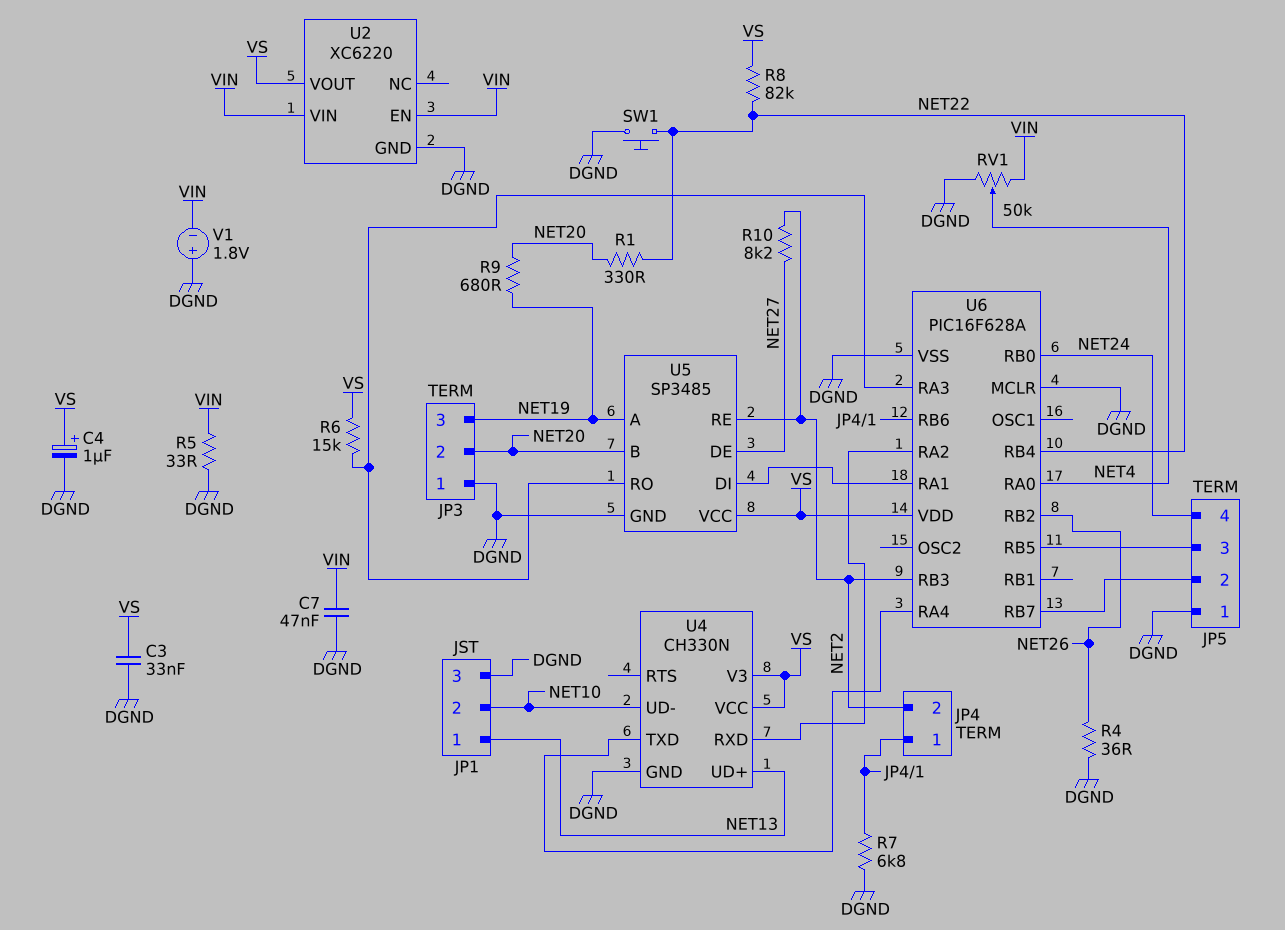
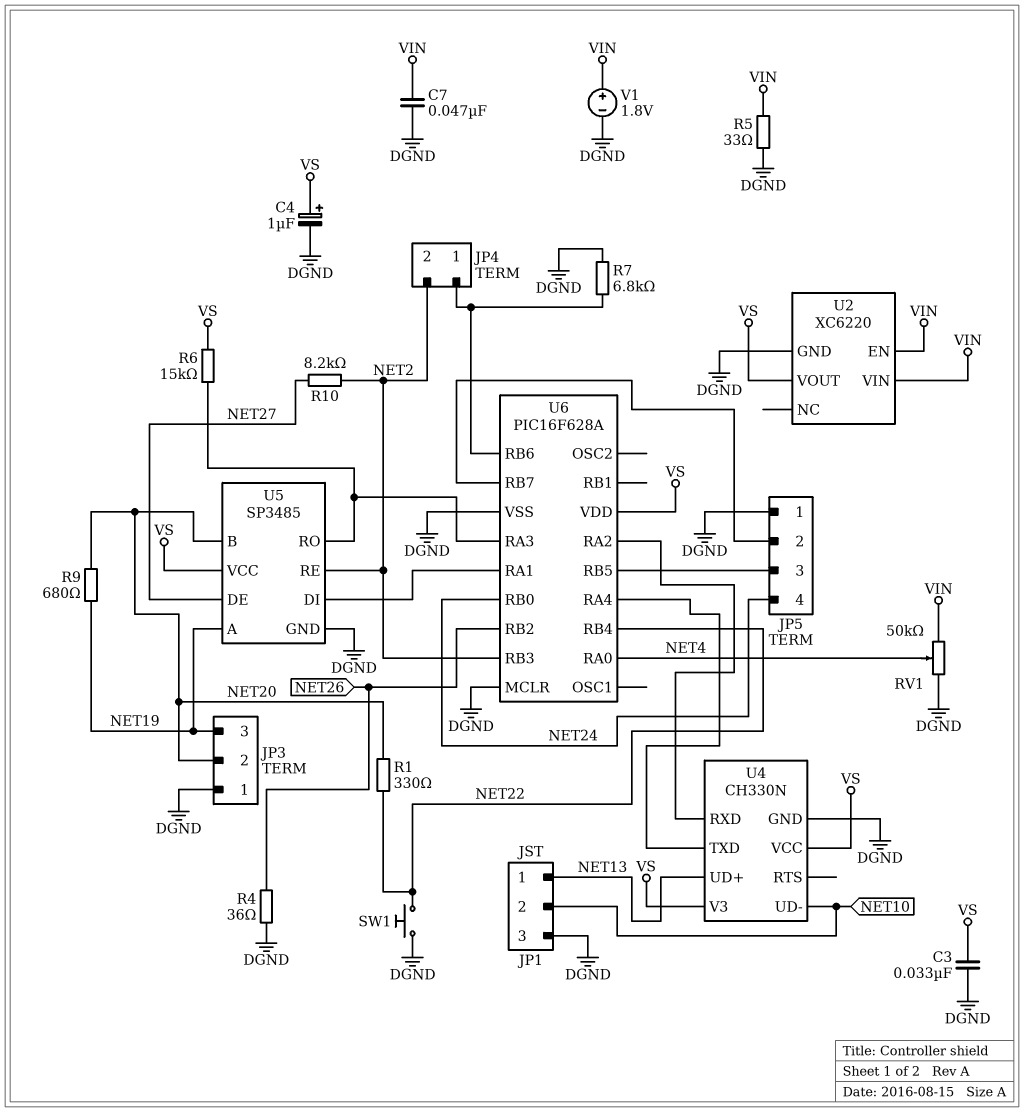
R8: 82k (NET22, VS) -> none
V1: 1.8V (plus DGND, minus VIN) -> 1.8V (plus VIN, minus DGND)

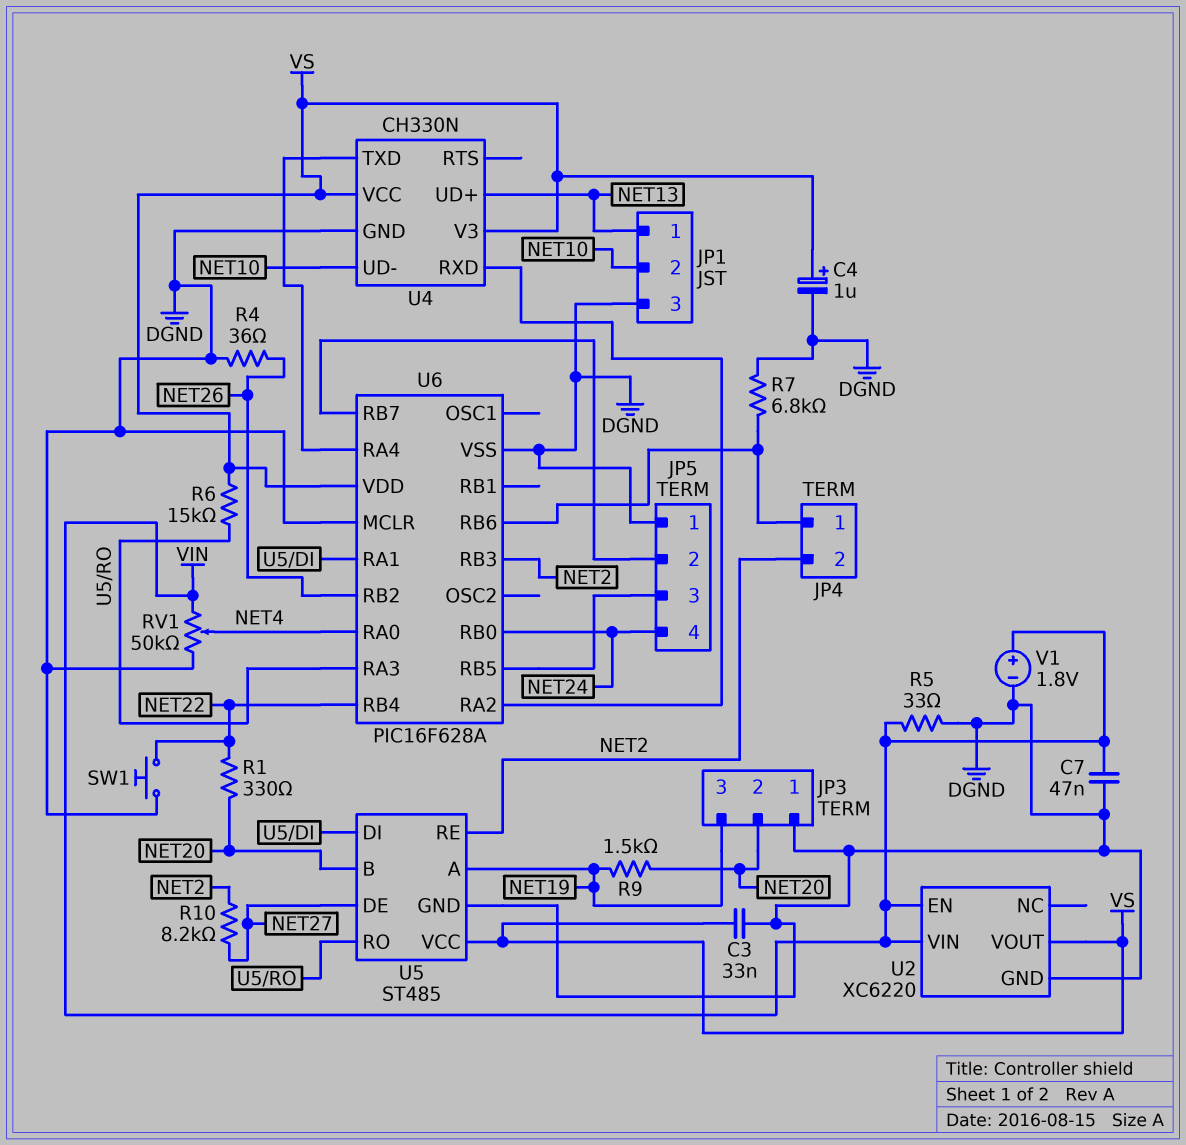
R9: 680 (NET19, NET20) -> 1.5k (NET19, NET20)
U5: SP3485 -> ST485

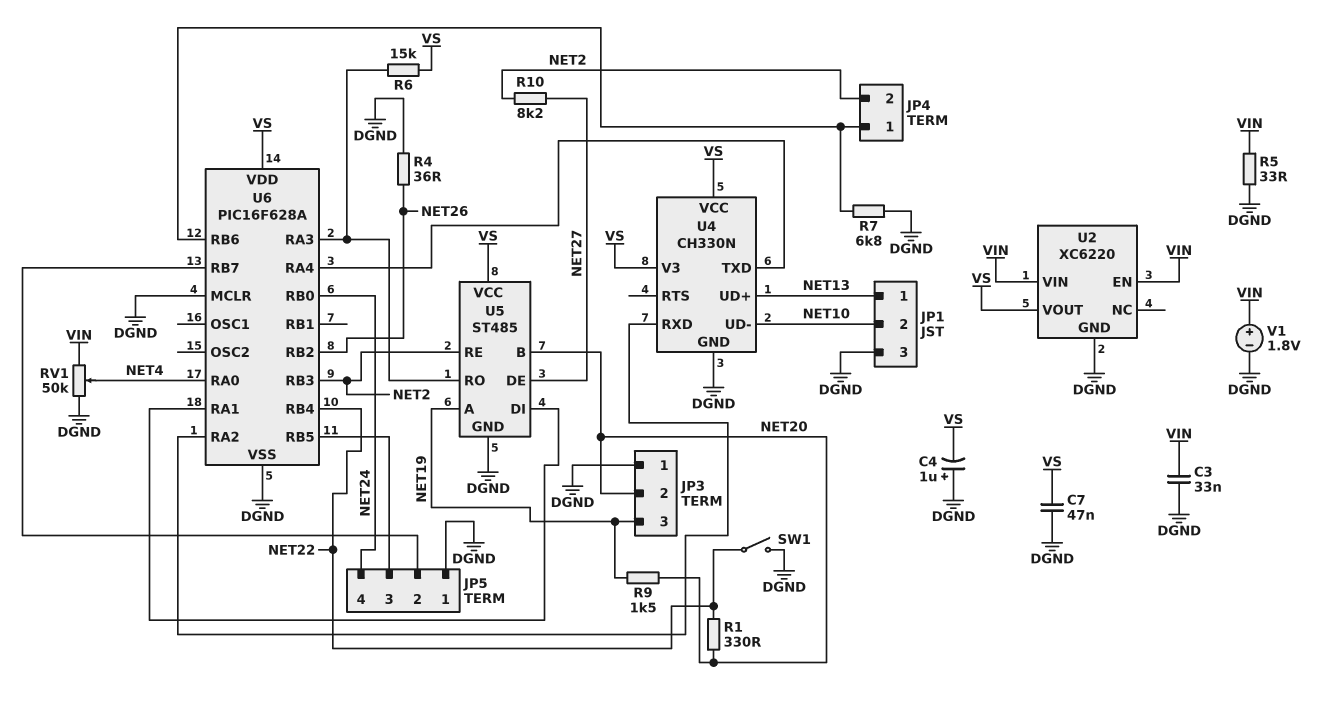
C3: 33nF (DGND, VS) -> 33nF (DGND, VIN)
C4: 1uF (plus VS, minus DGND) -> 1uF (plus DGND, minus VS)
C7: 47nF (DGND, VIN) -> 47nF (DGND, VS)
SW1: button (DGND, NET22) -> switch (DGND, NET22)

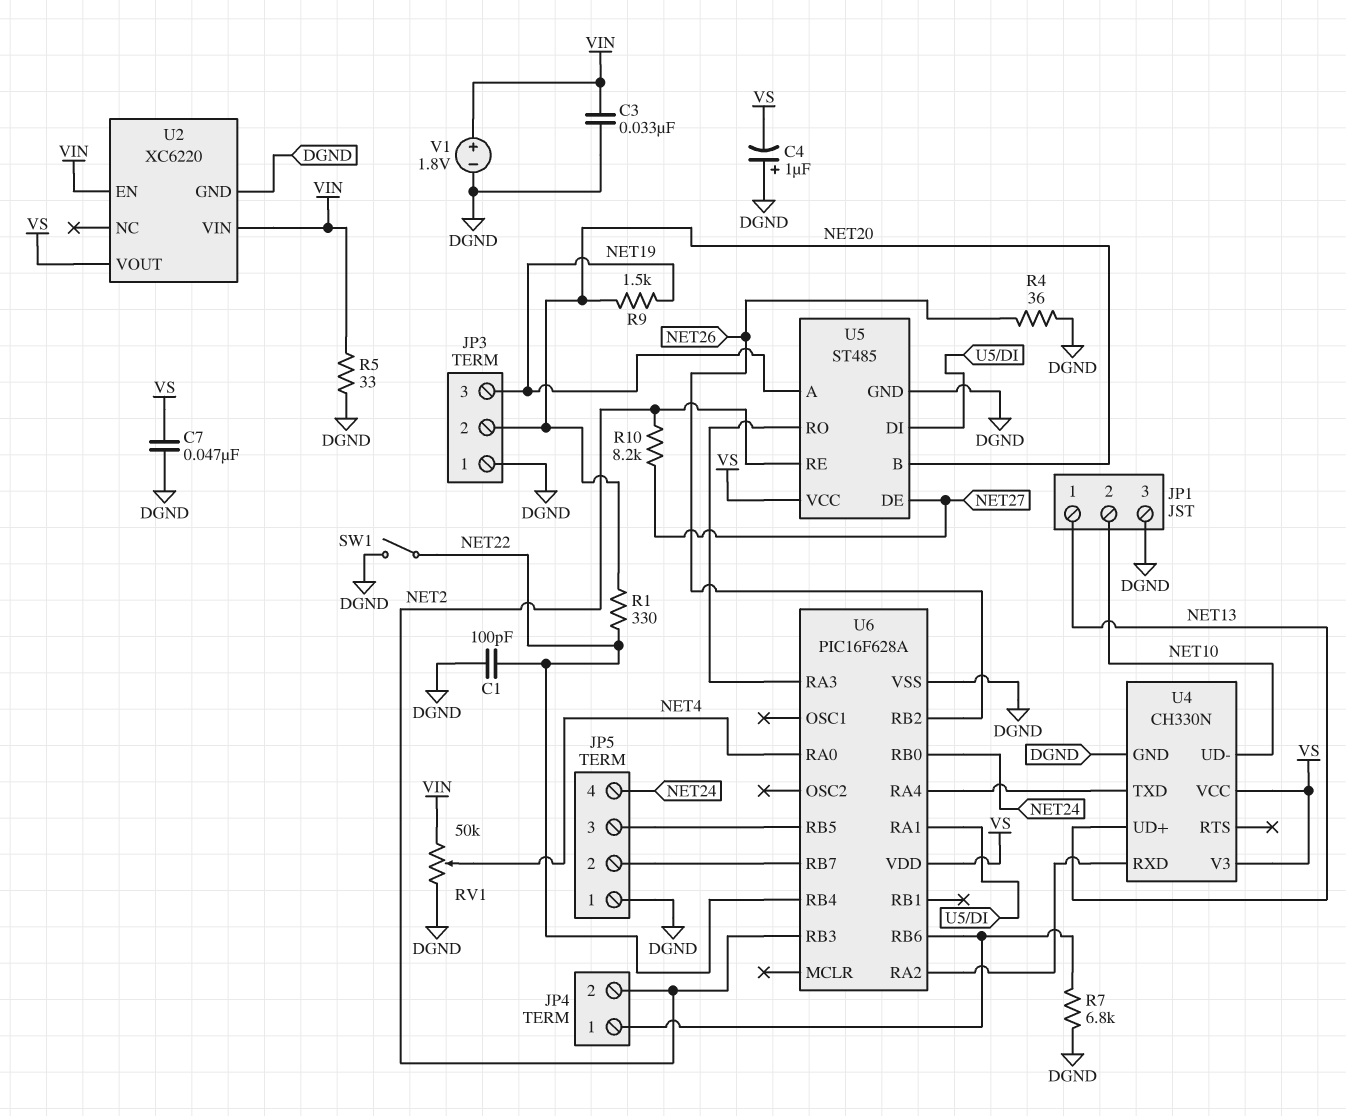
C1: none -> 100pF (DGND, NET22)
R6: 15k (U5/RO, VS) -> none
U6 pin MCLR: DGND -> none

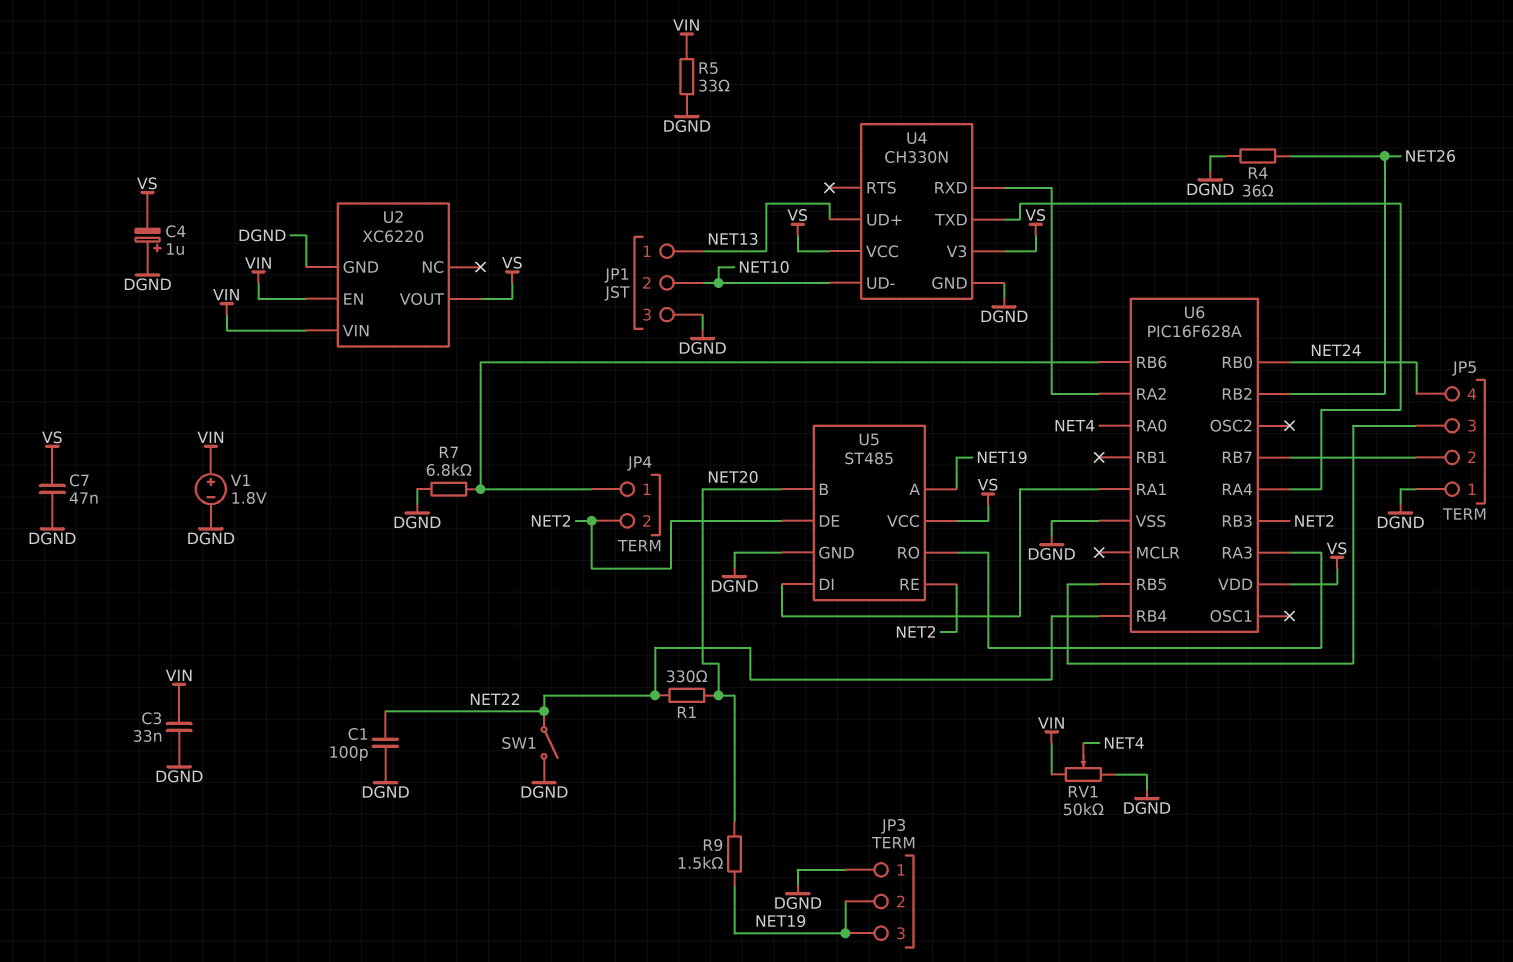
JP3 pin 2: NET20 -> NET19
R10: 8.2k (NET2, NET27) -> none
U5 pin DE: NET27 -> NET2

